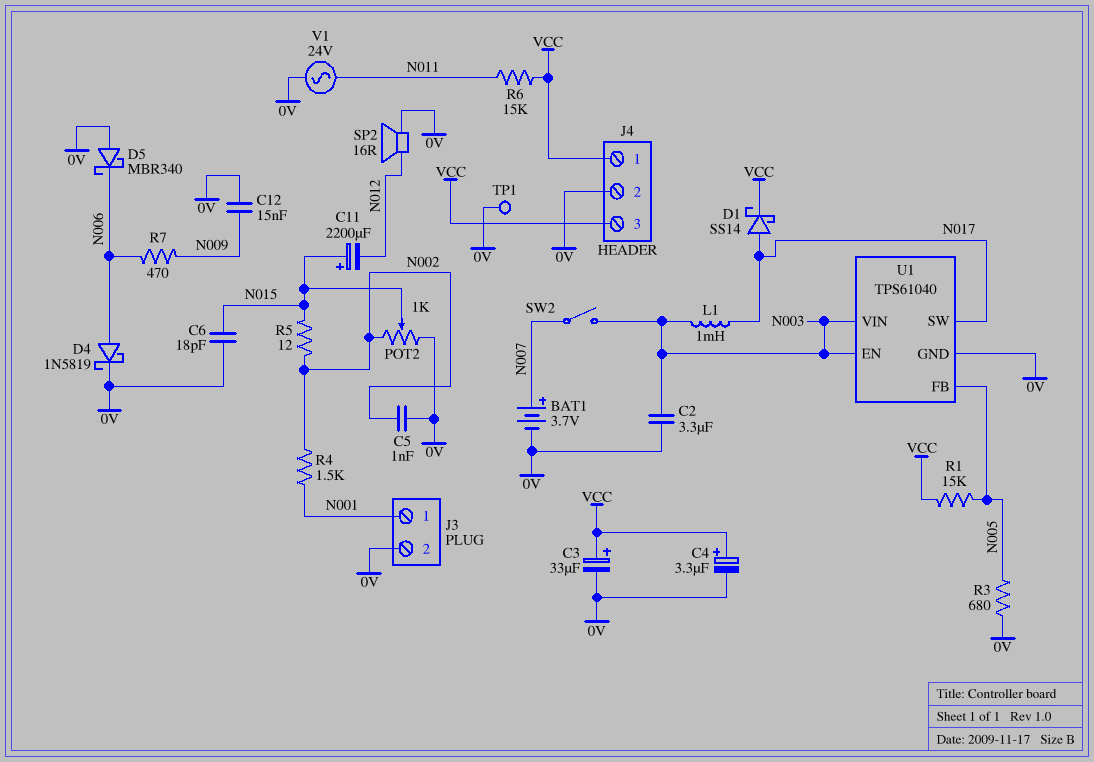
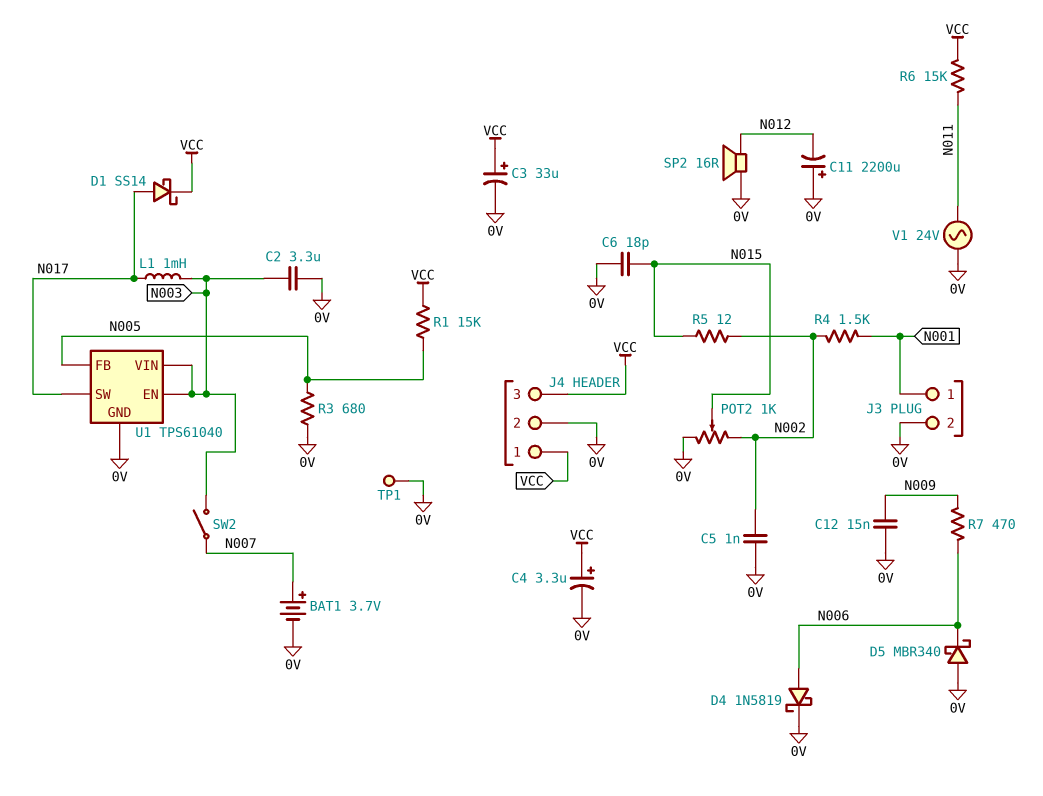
C11: 2200uF (plus N015, minus N012) -> 2200uF (plus 0V, minus N012)

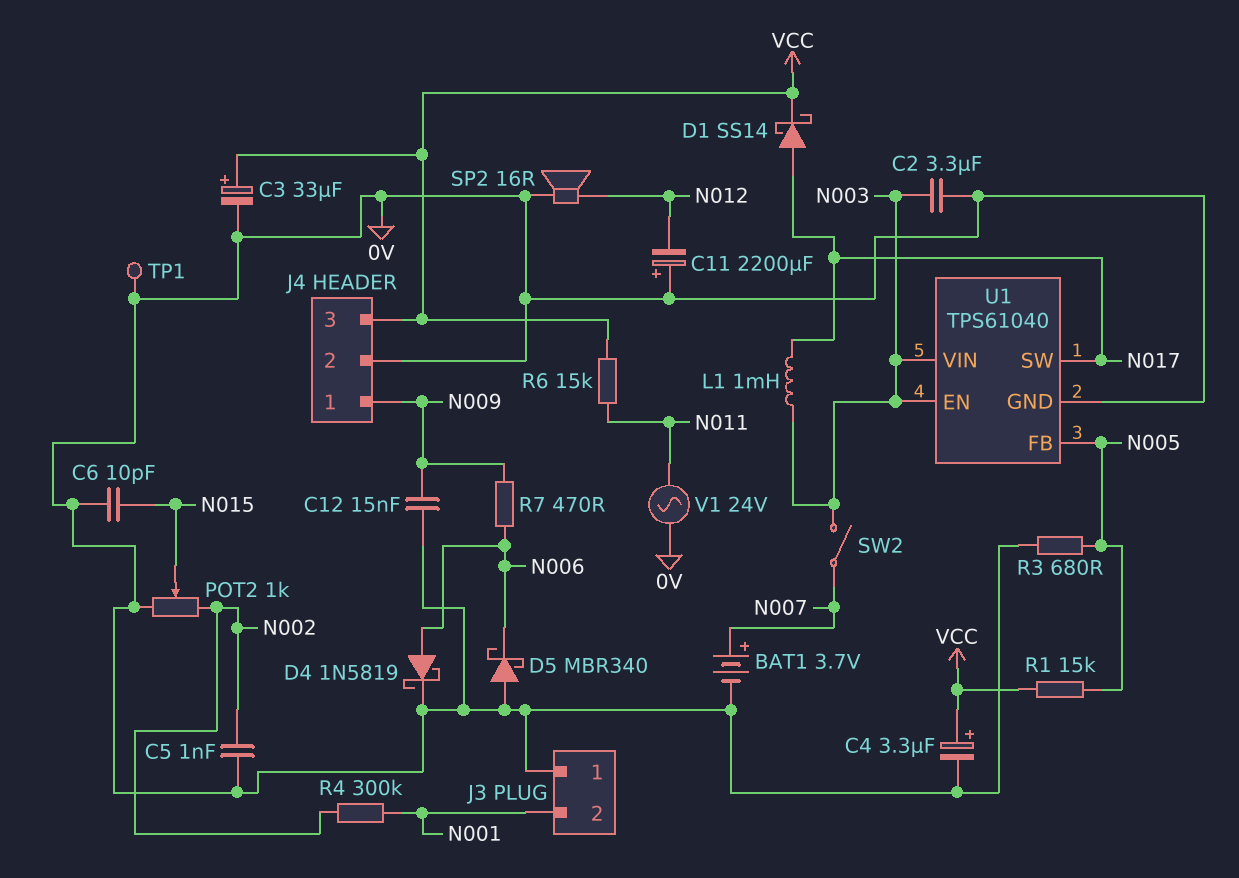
C6: 18pF (0V, N015) -> 10pF (0V, N015)
J3 pin 1: N001 -> 0V
J3 pin 2: 0V -> N001
J4 pin 1: VCC -> N009
R4: 1.5k (N001, N002) -> 300k (N001, N002)
R5: 12 (N002, N015) -> none

